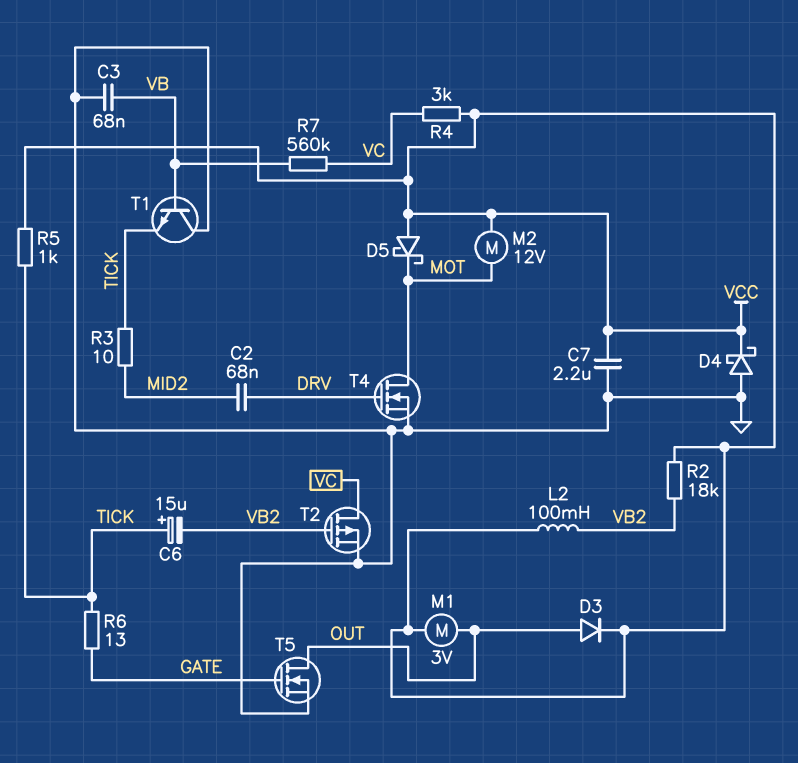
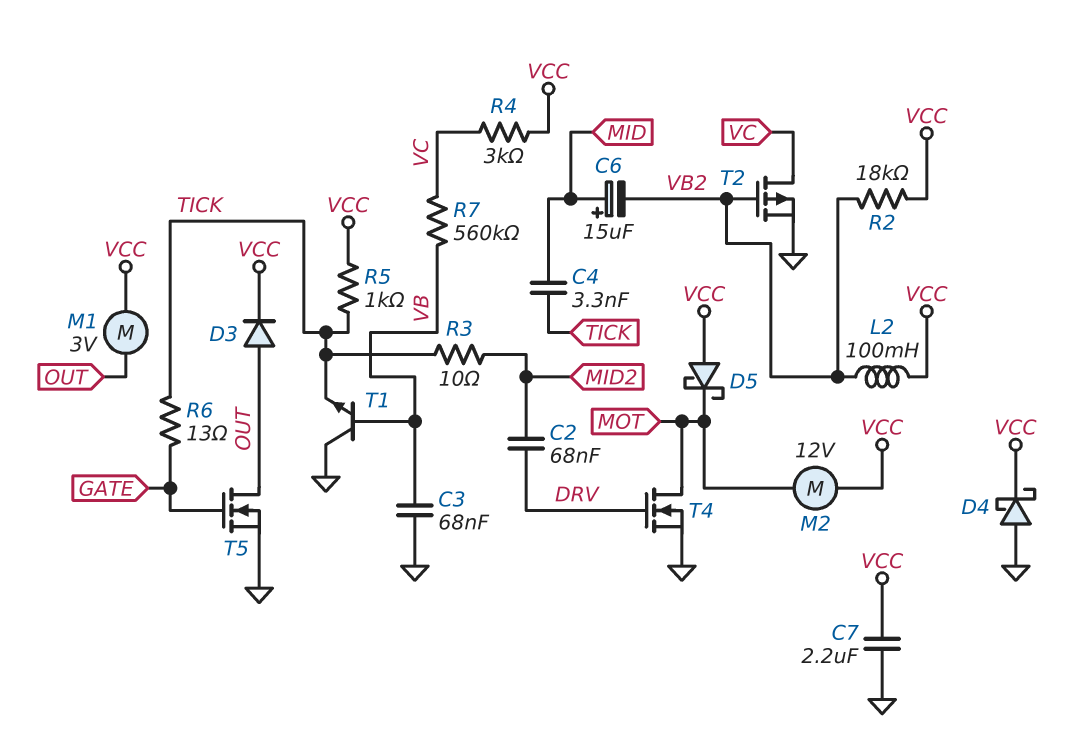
C4: none -> 3.3nF (MID, TICK)
C6: 15uF (plus TICK, minus VB2) -> 15uF (plus MID, minus VB2)

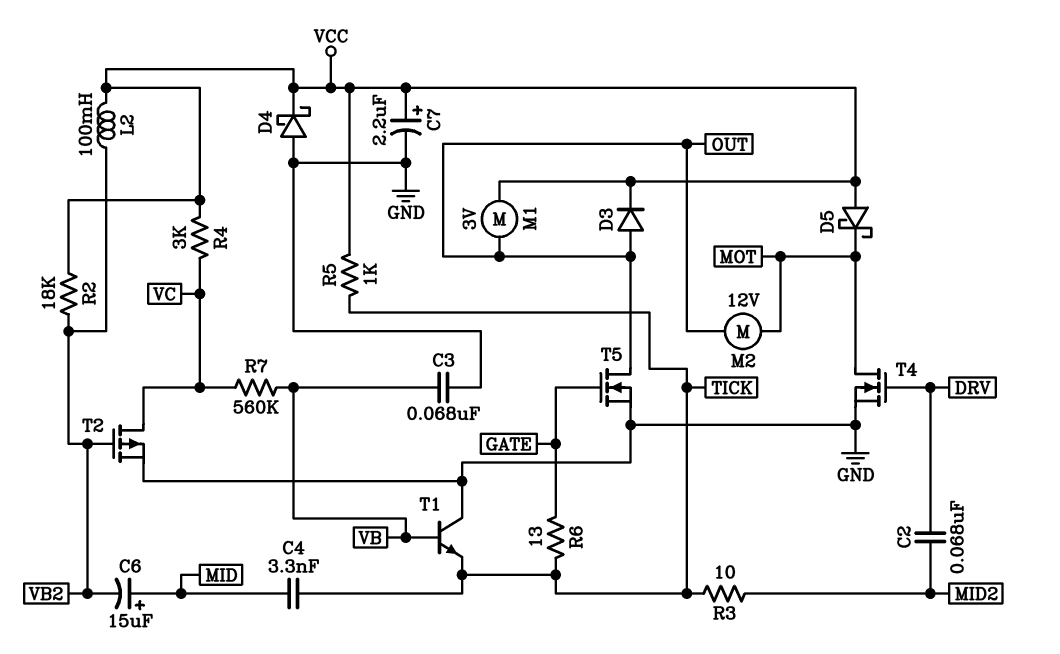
C7: 2.2uF (GND, VCC) -> 2.2uF (plus VCC, minus GND)
M2: motor 12V (MOT, VCC) -> motor 12V (MOT, OUT)

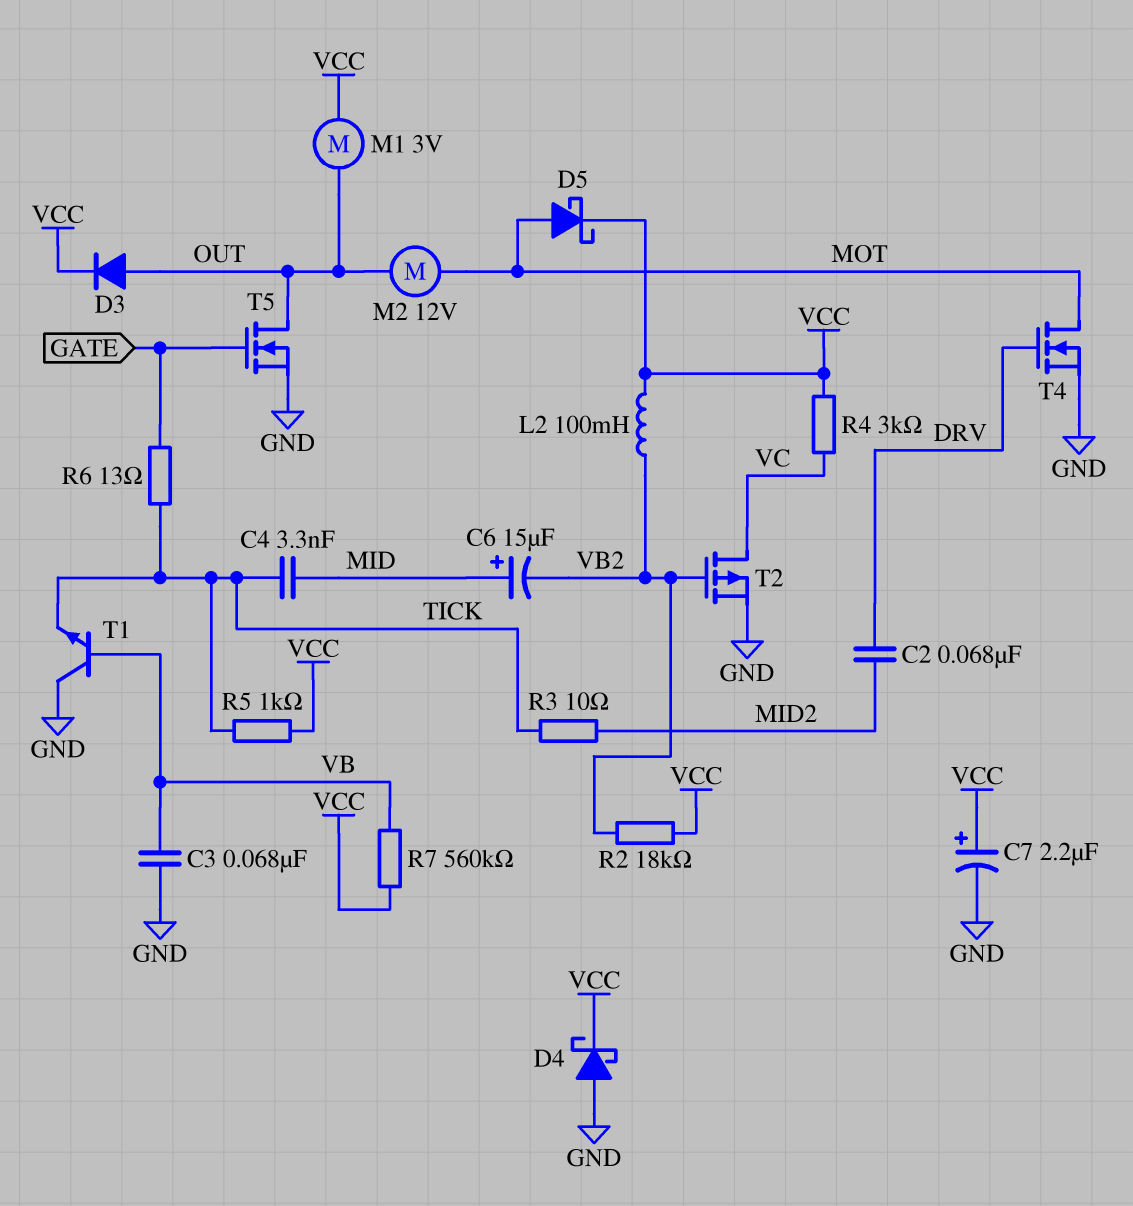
D5: schottky (A VCC, K MOT) -> schottky (A MOT, K VCC)
R7: 560k (VB, VC) -> 560k (VB, VCC)

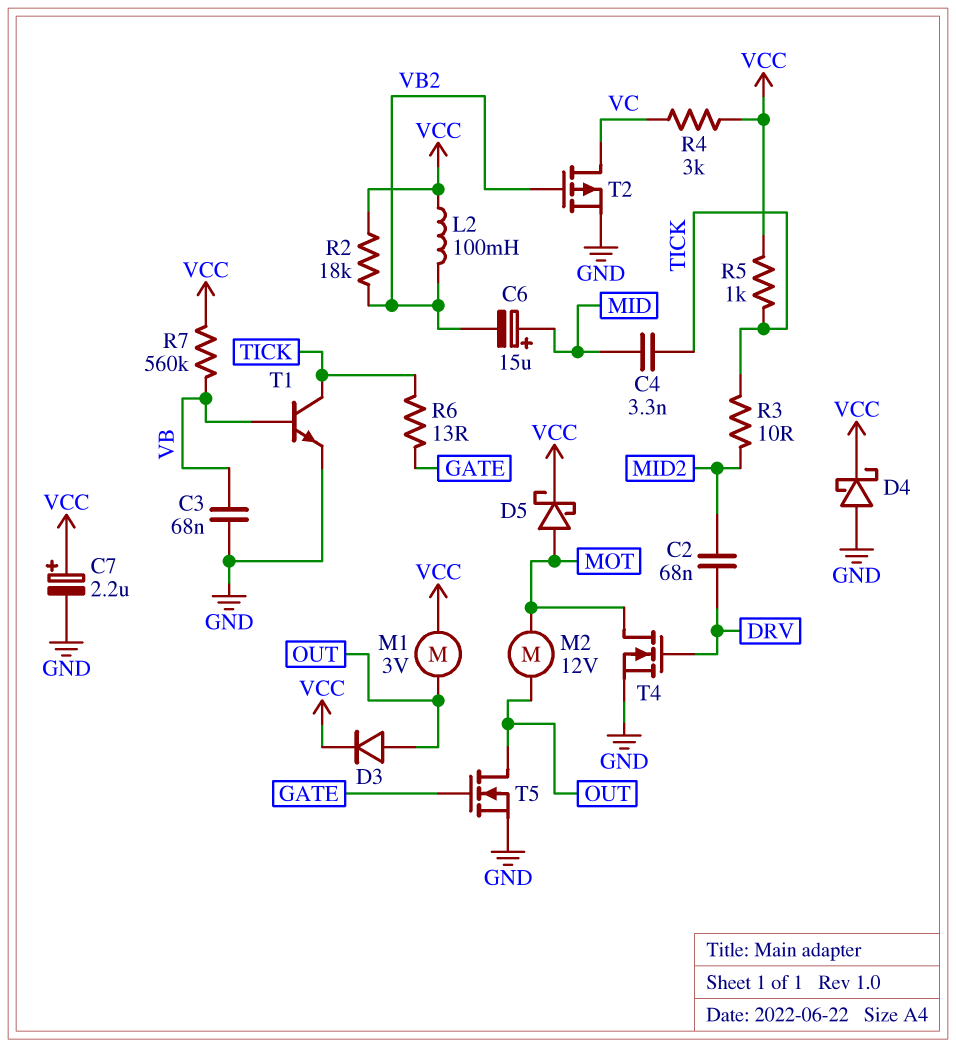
T1: NPN (B VB, C GND, E TICK) -> NPN (B VB, C TICK, E GND)

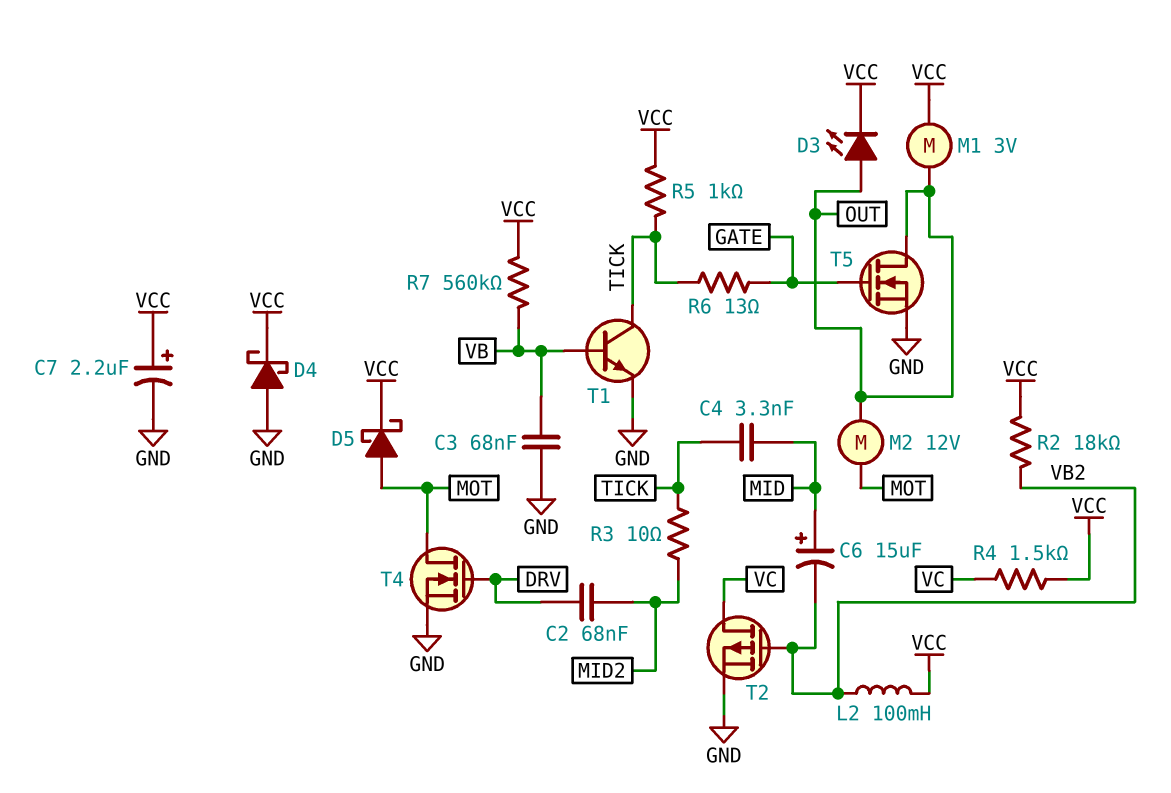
D3: diode (A OUT, K VCC) -> LED (A OUT, K VCC)
R4: 3k (VC, VCC) -> 1.5k (VC, VCC)

